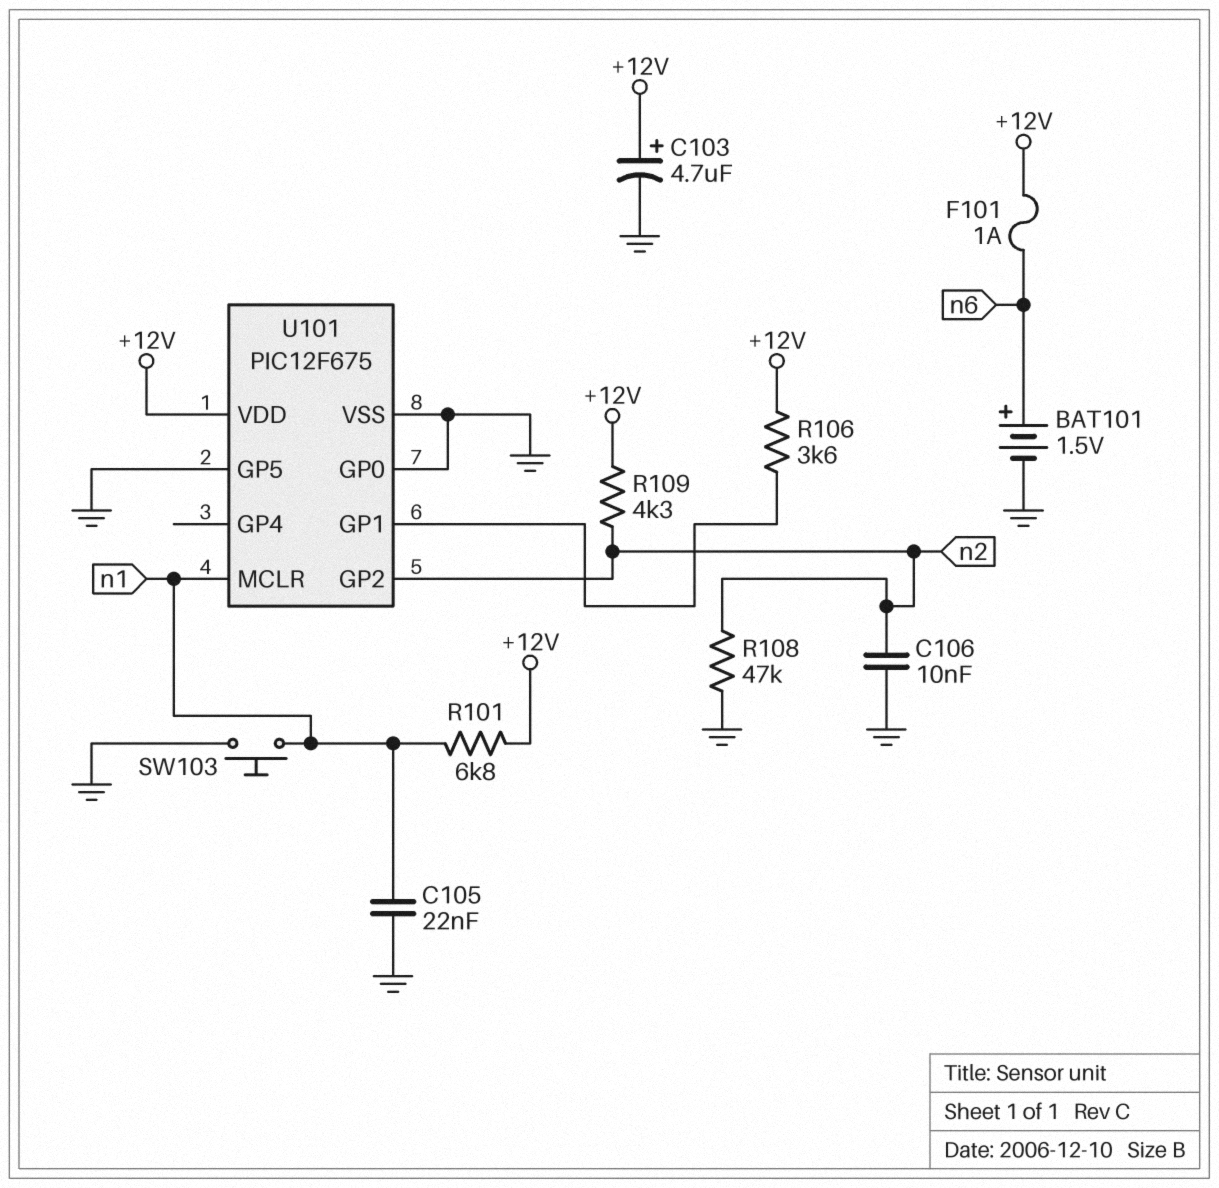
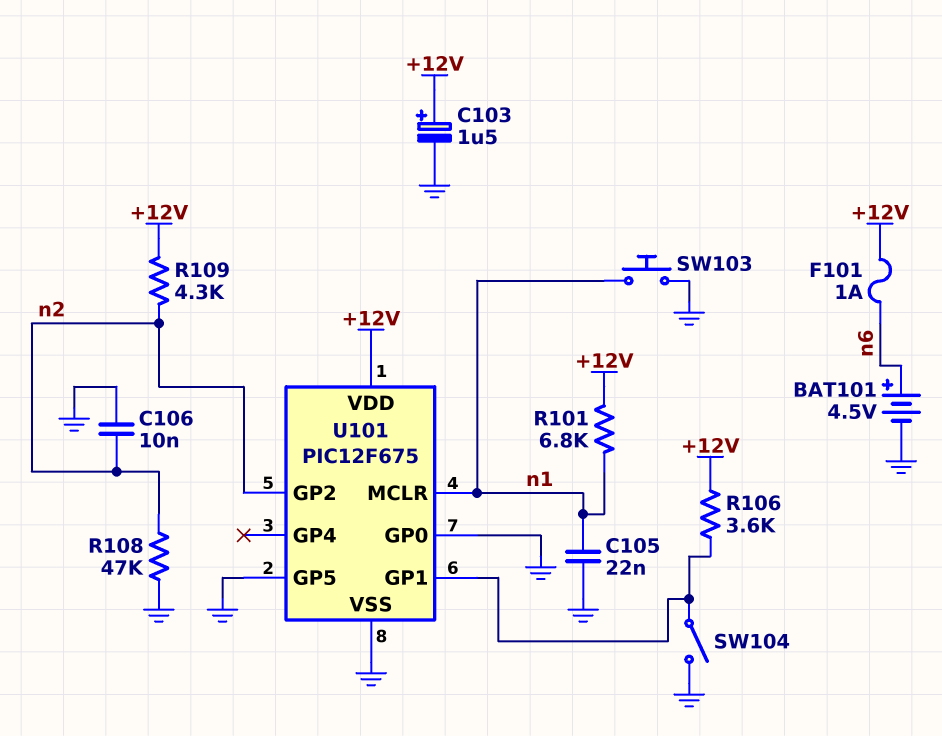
BAT101: 1.5V (plus n6, minus GND) -> 4.5V (plus n6, minus GND)
C103: 4.7uF (plus +12V, minus GND) -> 1.5uF (plus +12V, minus GND)
SW104: none -> switch (GND, U101/GP1)

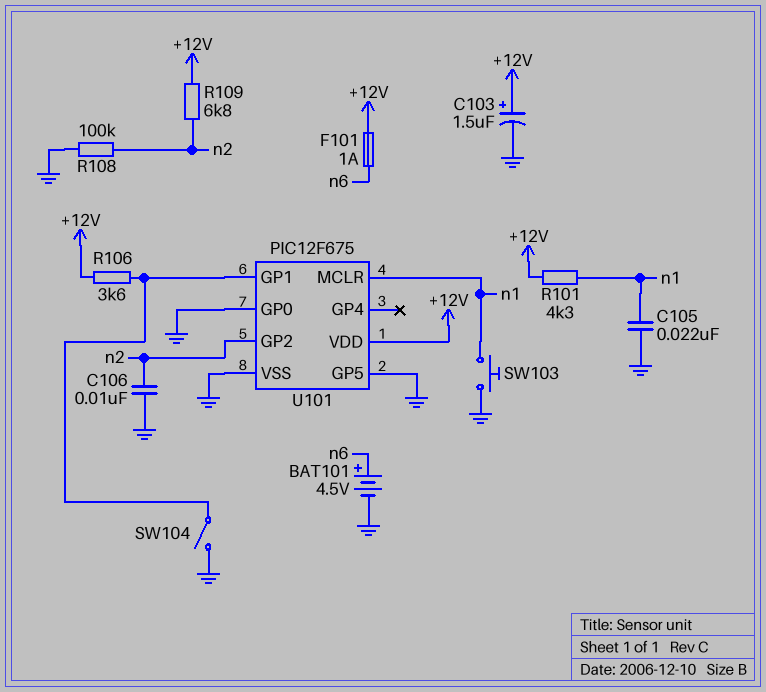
R101: 6.8k (+12V, n1) -> 4.3k (+12V, n1)
R108: 47k (GND, n2) -> 100k (GND, n2)
R109: 4.3k (+12V, n2) -> 6.8k (+12V, n2)

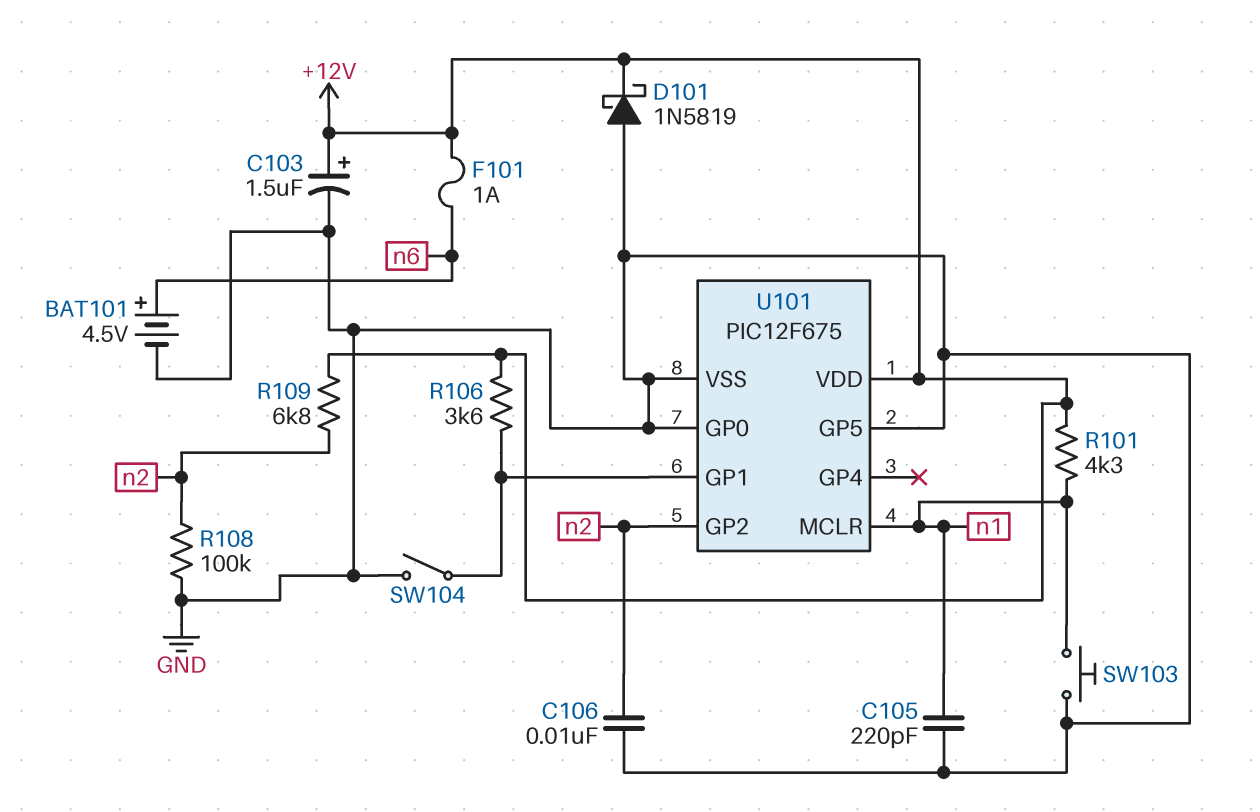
C105: 22nF (GND, n1) -> 220pF (GND, n1)
D101: none -> schottky 1N5819 (A GND, K +12V)

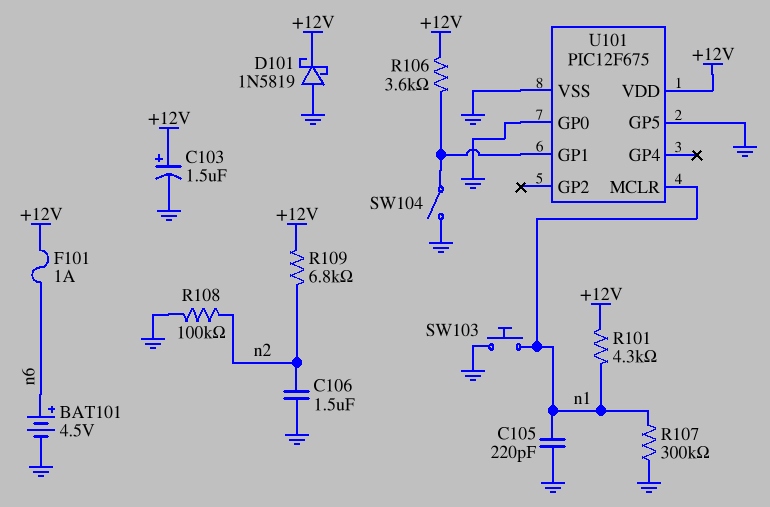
C106: 10nF (GND, n2) -> 1.5uF (GND, n2)
R107: none -> 300k (GND, n1)
U101 pin GP2: n2 -> none

